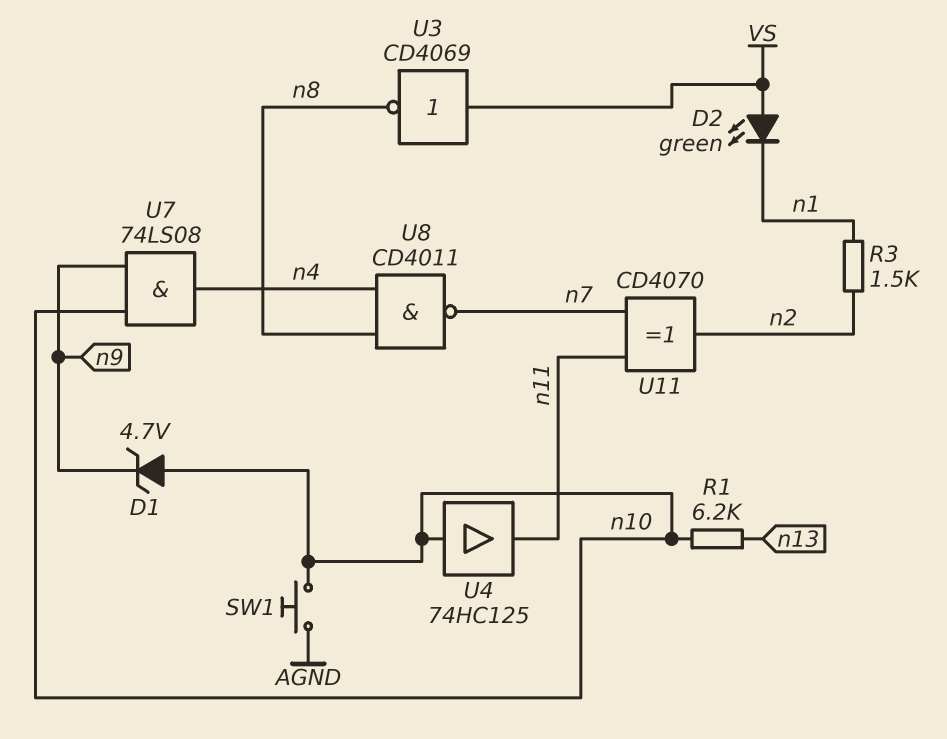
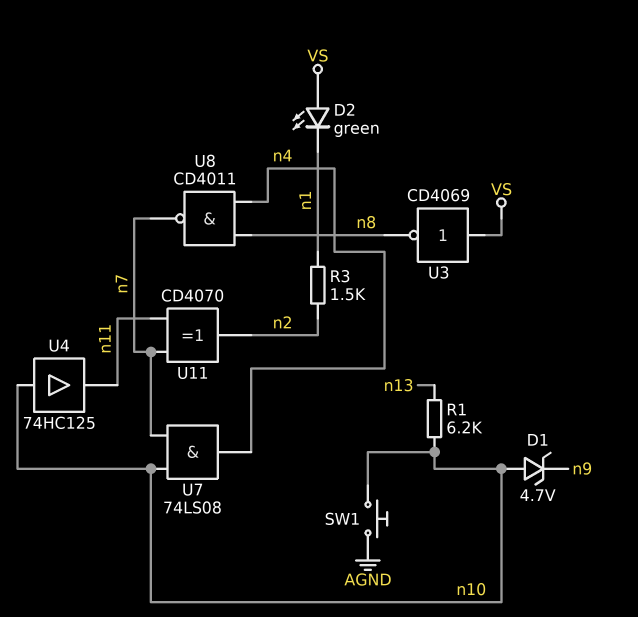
U7: AND 74LS08 (in n9, in n10, out n4) -> AND 74LS08 (in n7, in n10, out n4)

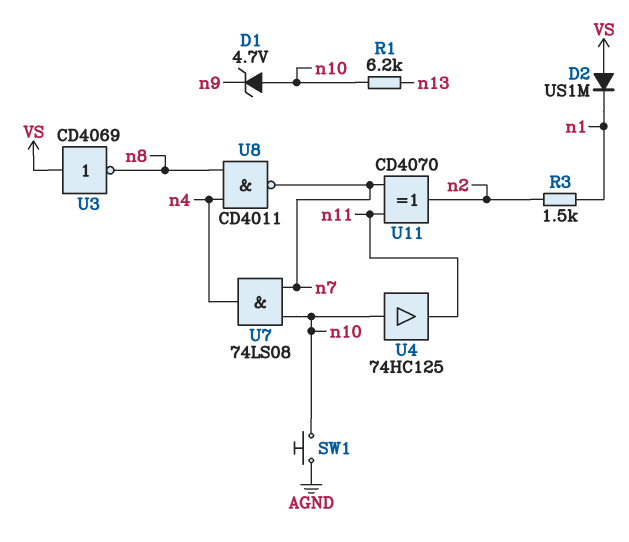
D2: LED green (A VS, K n1) -> diode US1M (A VS, K n1)

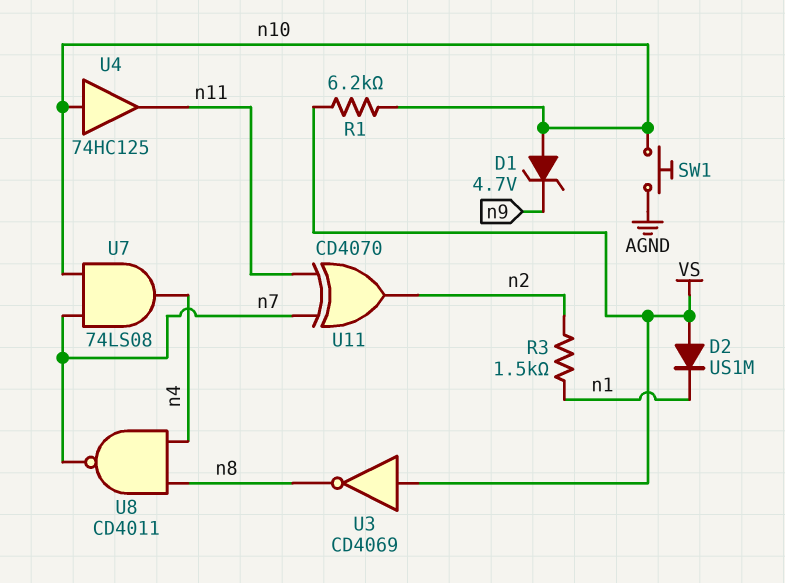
R1: 6.2k (n10, n13) -> 6.2k (VS, n10)

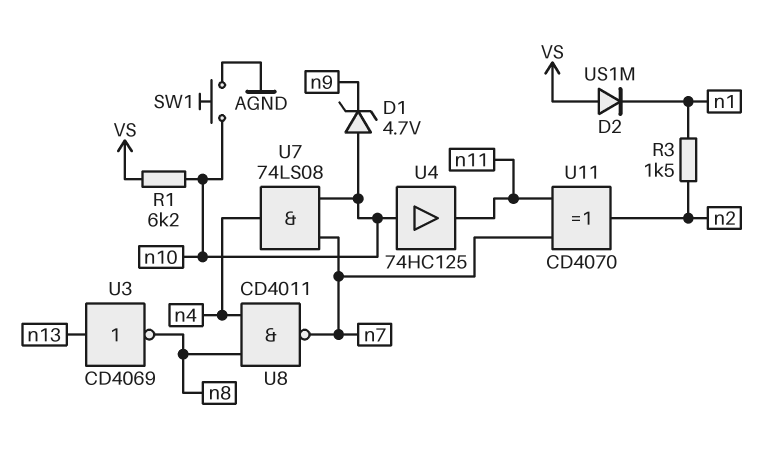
U3: NOT CD4069 (in VS, out n8) -> NOT CD4069 (in n13, out n8)

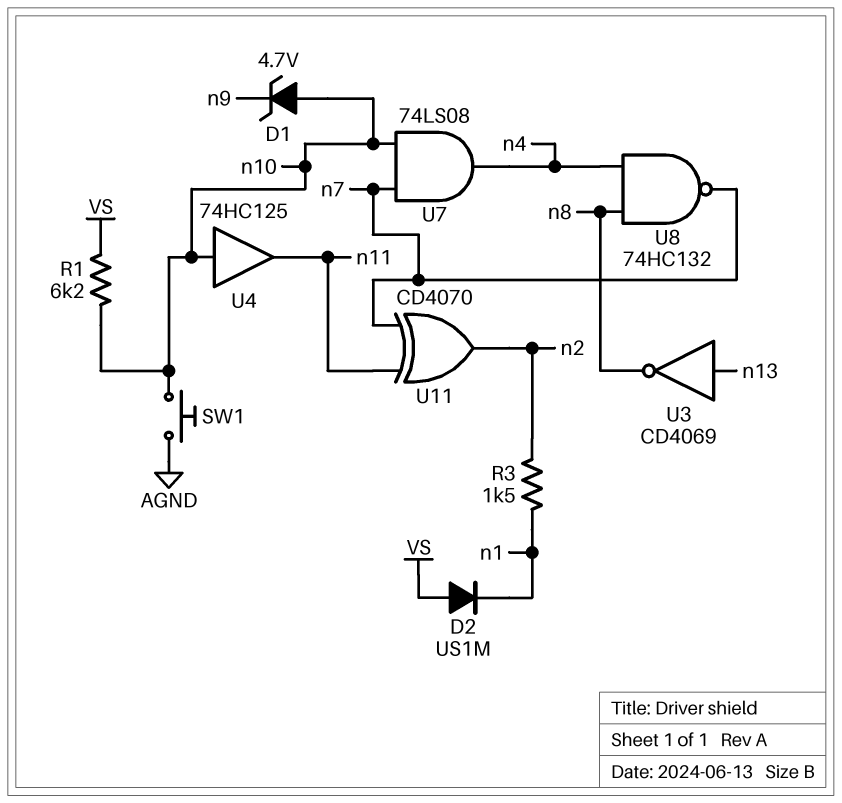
U8: NAND CD4011 (in n4, in n8, out n7) -> NAND 74HC132 (in n4, in n8, out n7)

